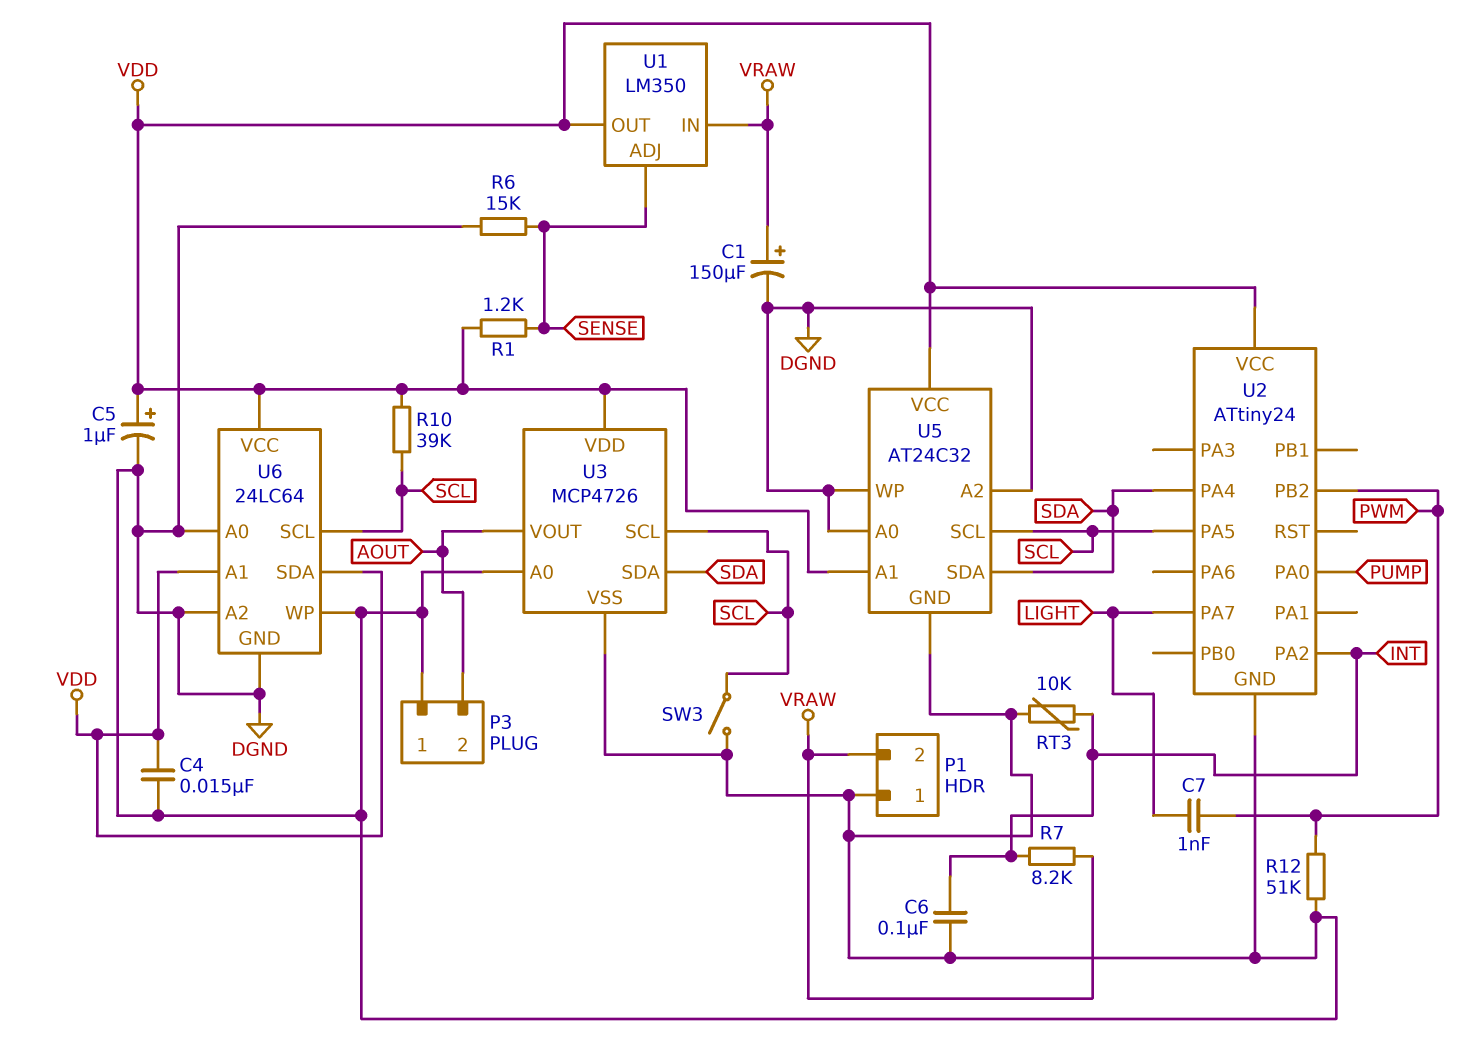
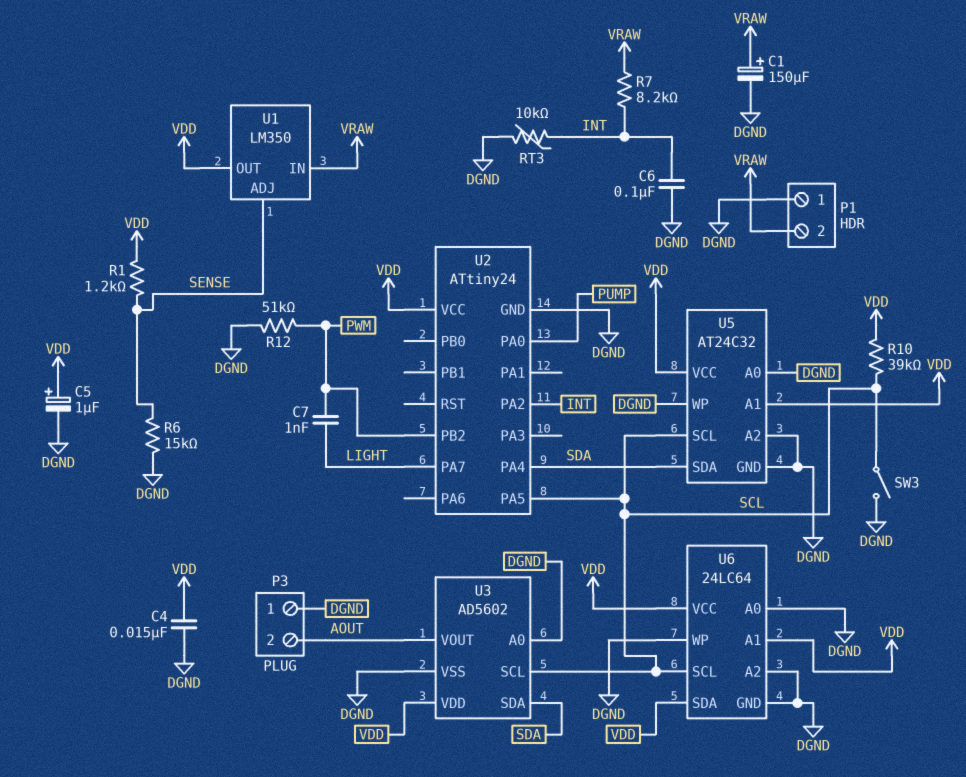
U3: MCP4726 -> AD5602

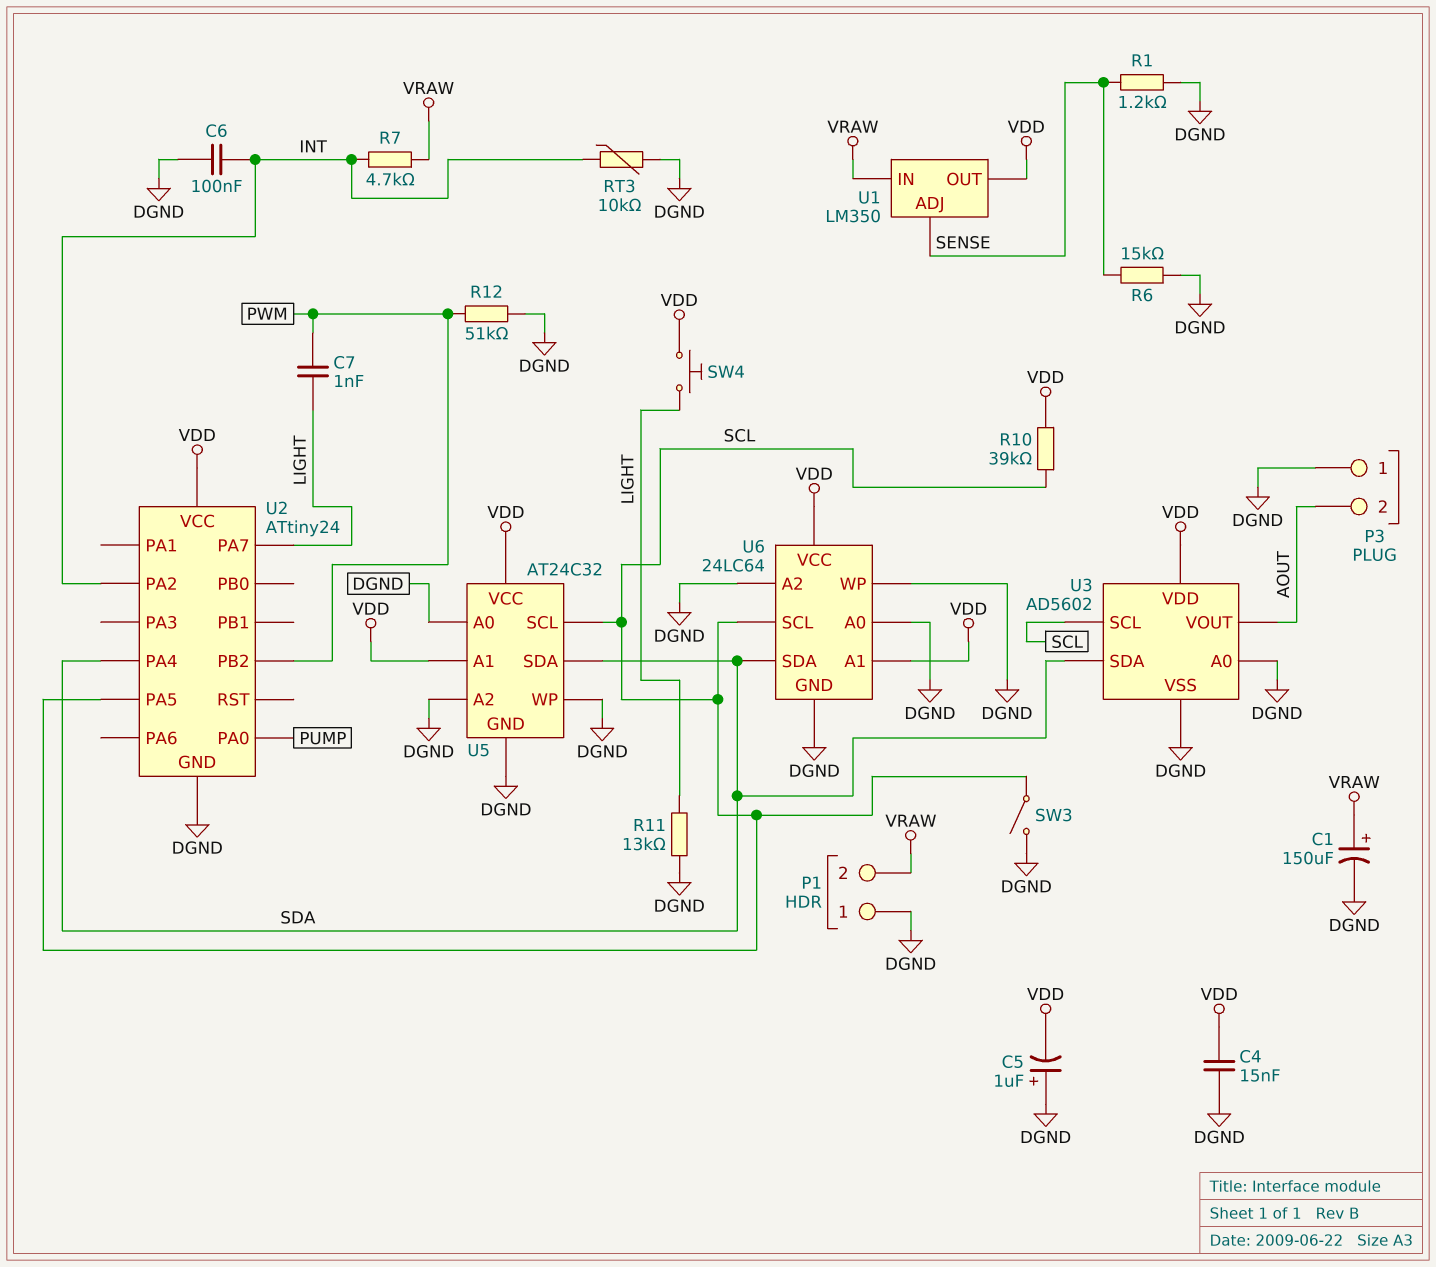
C5: 1uF (plus VDD, minus DGND) -> 1uF (plus DGND, minus VDD)
R1: 1.2k (SENSE, VDD) -> 1.2k (DGND, SENSE)
R7: 8.2k (INT, VRAW) -> 4.7k (INT, VRAW)
R11: none -> 13k (DGND, LIGHT)
SW4: none -> button (LIGHT, VDD)
U6 pin SDA: VDD -> SDA

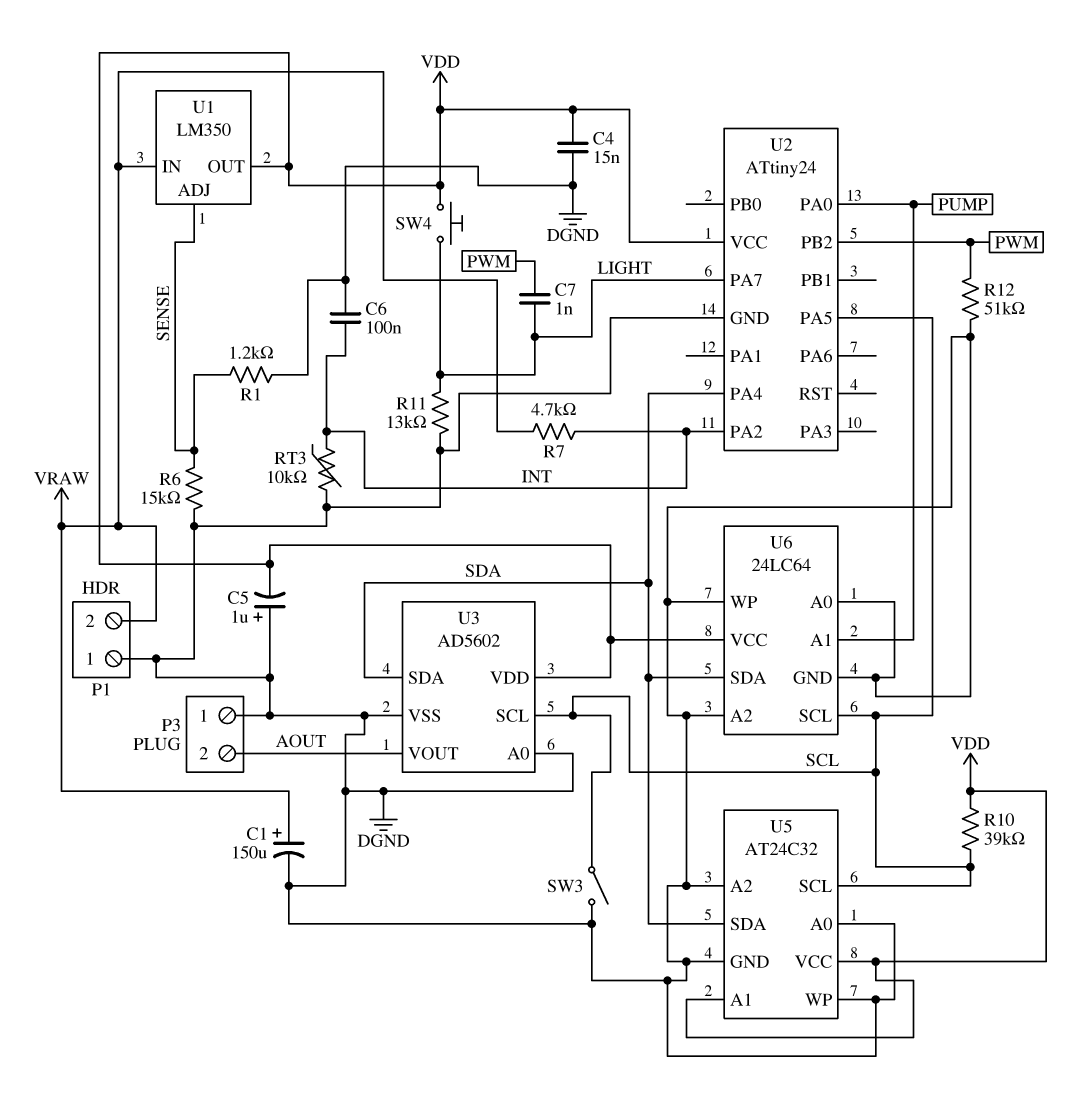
U6 pin A1: VDD -> PUMP

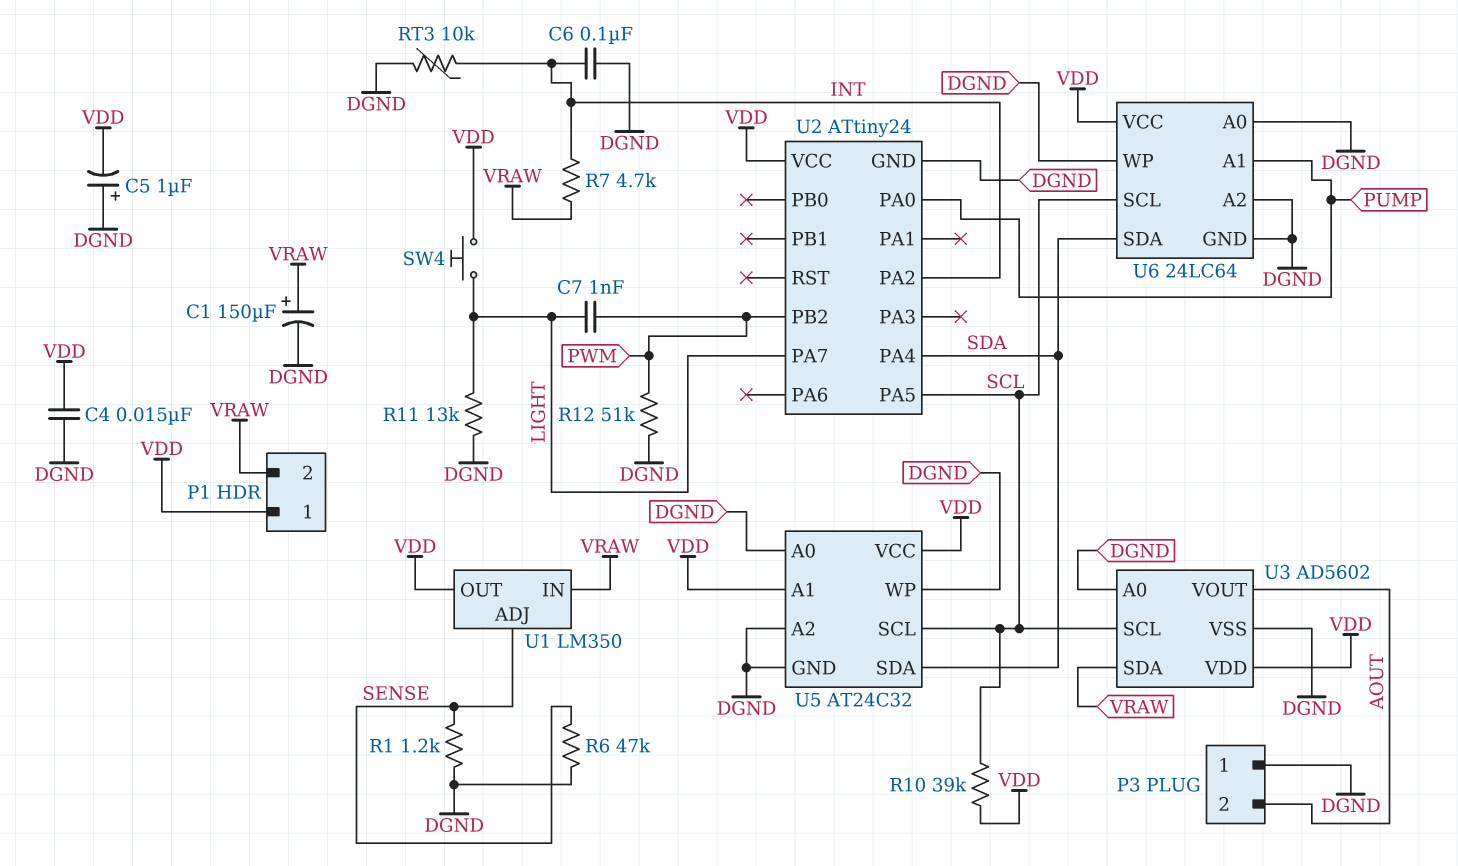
P1 pin 1: DGND -> VDD
R6: 15k (DGND, SENSE) -> 47k (DGND, SENSE)
SW3: switch (DGND, SCL) -> none
U3 pin SDA: SDA -> VRAW

